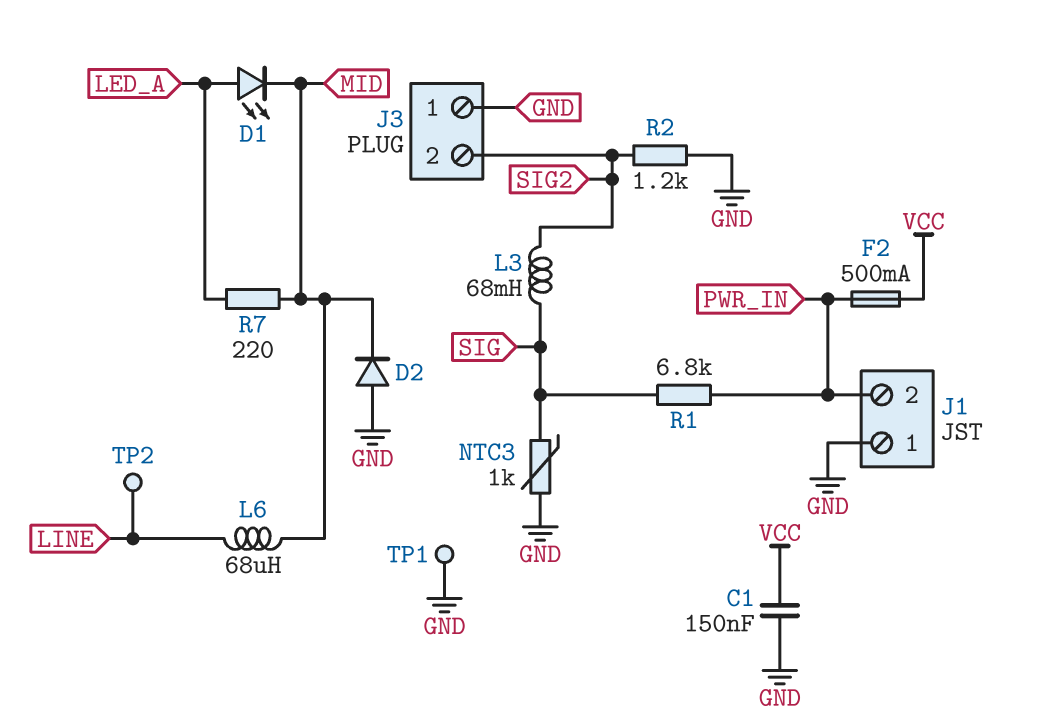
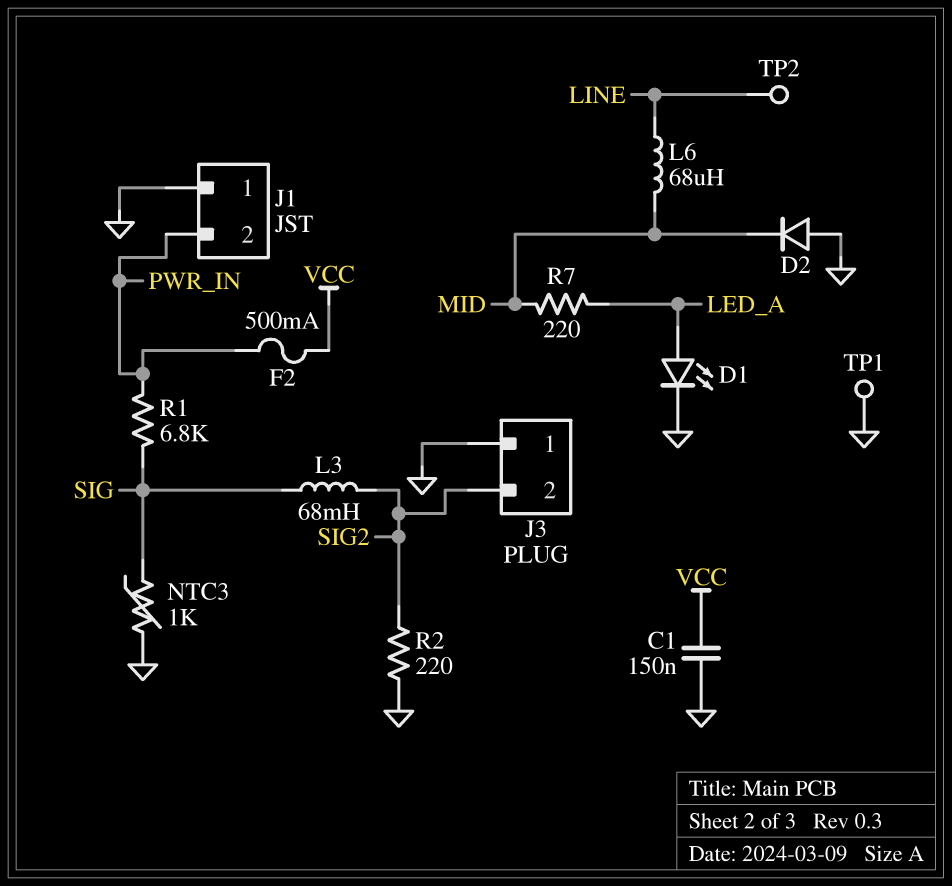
D1: LED (A LED_A, K MID) -> LED (A LED_A, K GND)
R2: 1.2k (GND, SIG2) -> 220 (GND, SIG2)

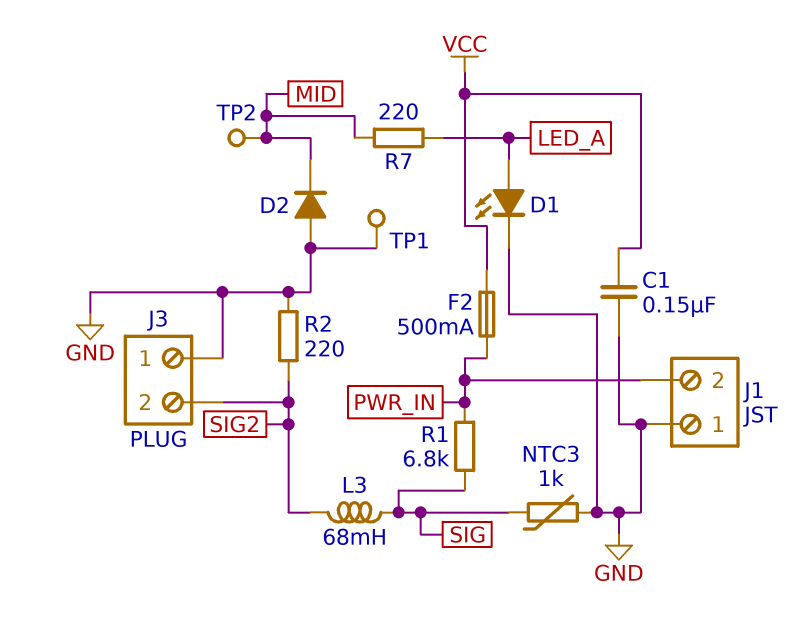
L6: 68uH (LINE, MID) -> none
TP2: test point (LINE) -> test point (MID)

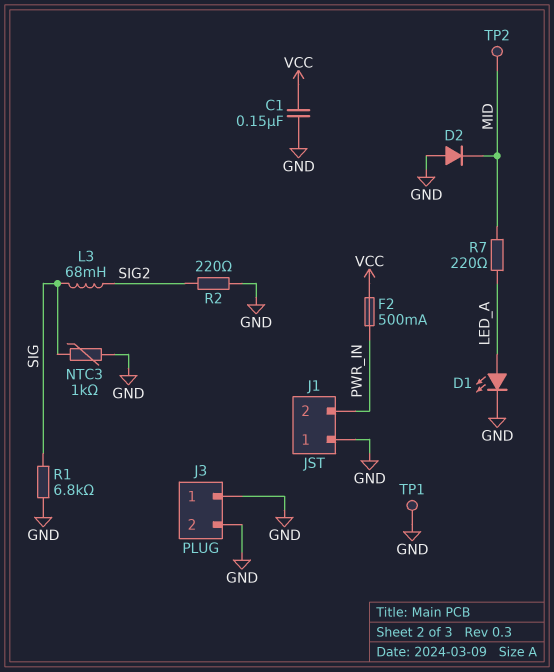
J3 pin 2: SIG2 -> GND
R1: 6.8k (PWR_IN, SIG) -> 6.8k (GND, SIG)

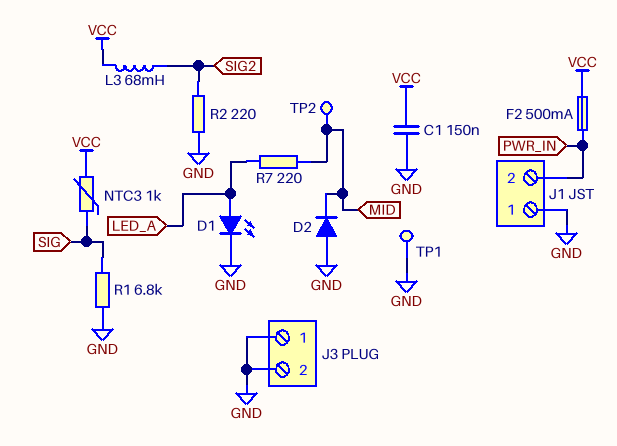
L3: 68mH (SIG, SIG2) -> 68mH (SIG2, VCC)
NTC3: 1k (GND, SIG) -> 1k (SIG, VCC)

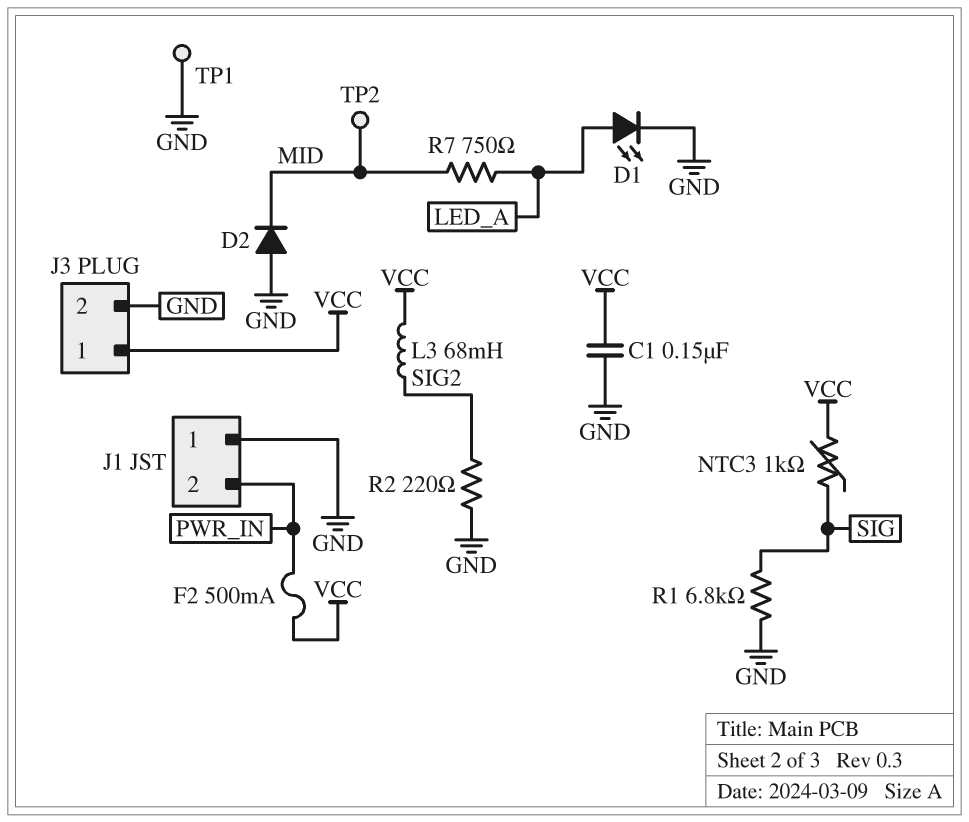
J3 pin 1: GND -> VCC
R7: 220 (LED_A, MID) -> 750 (LED_A, MID)

